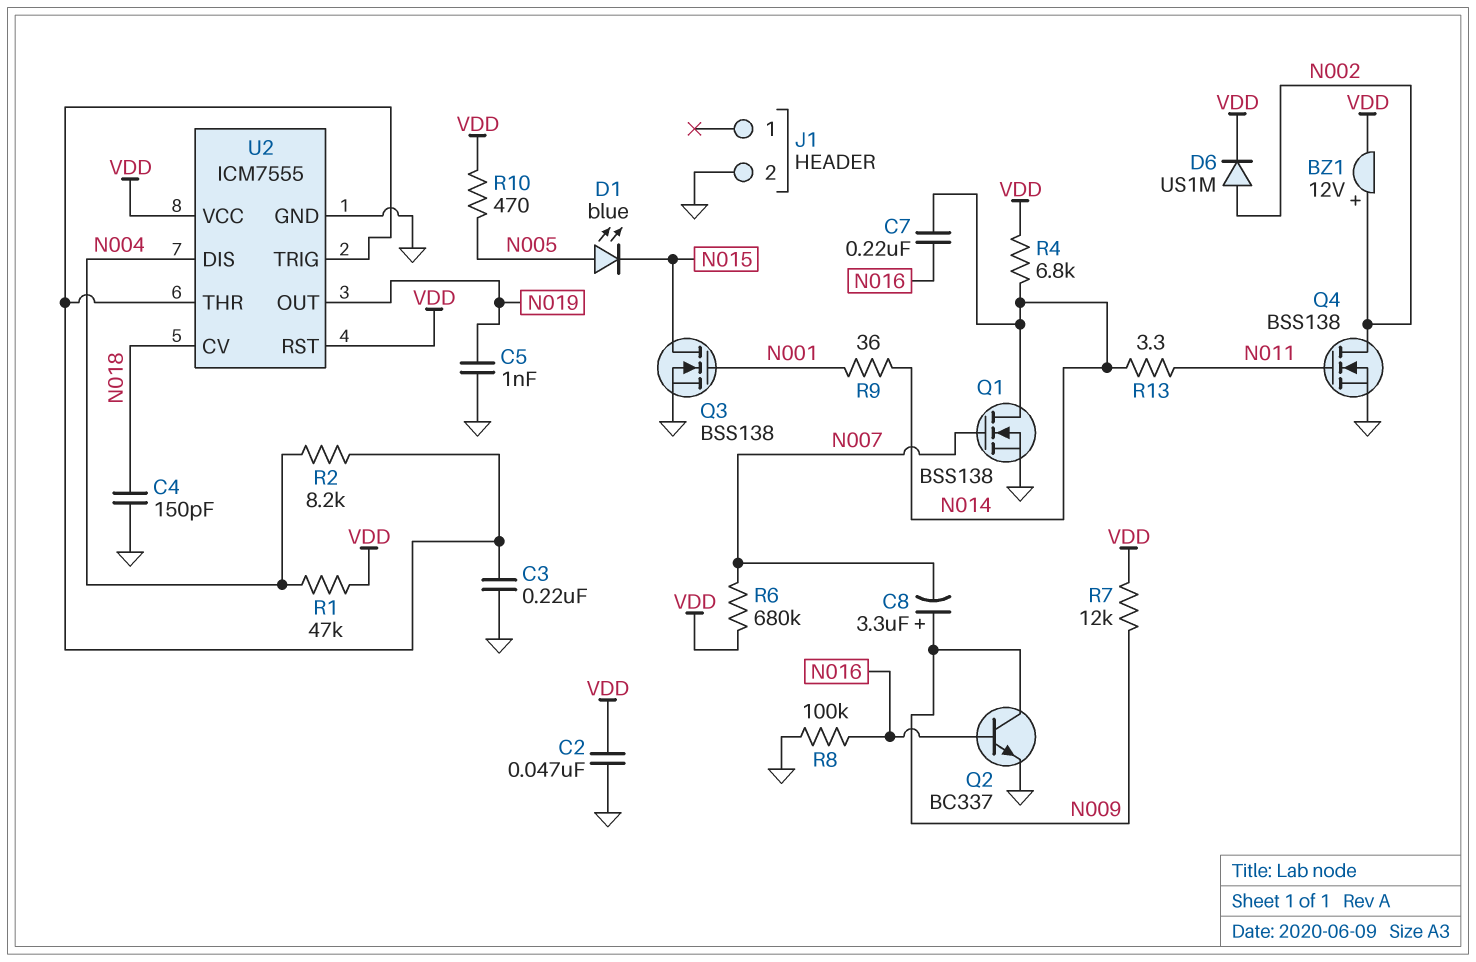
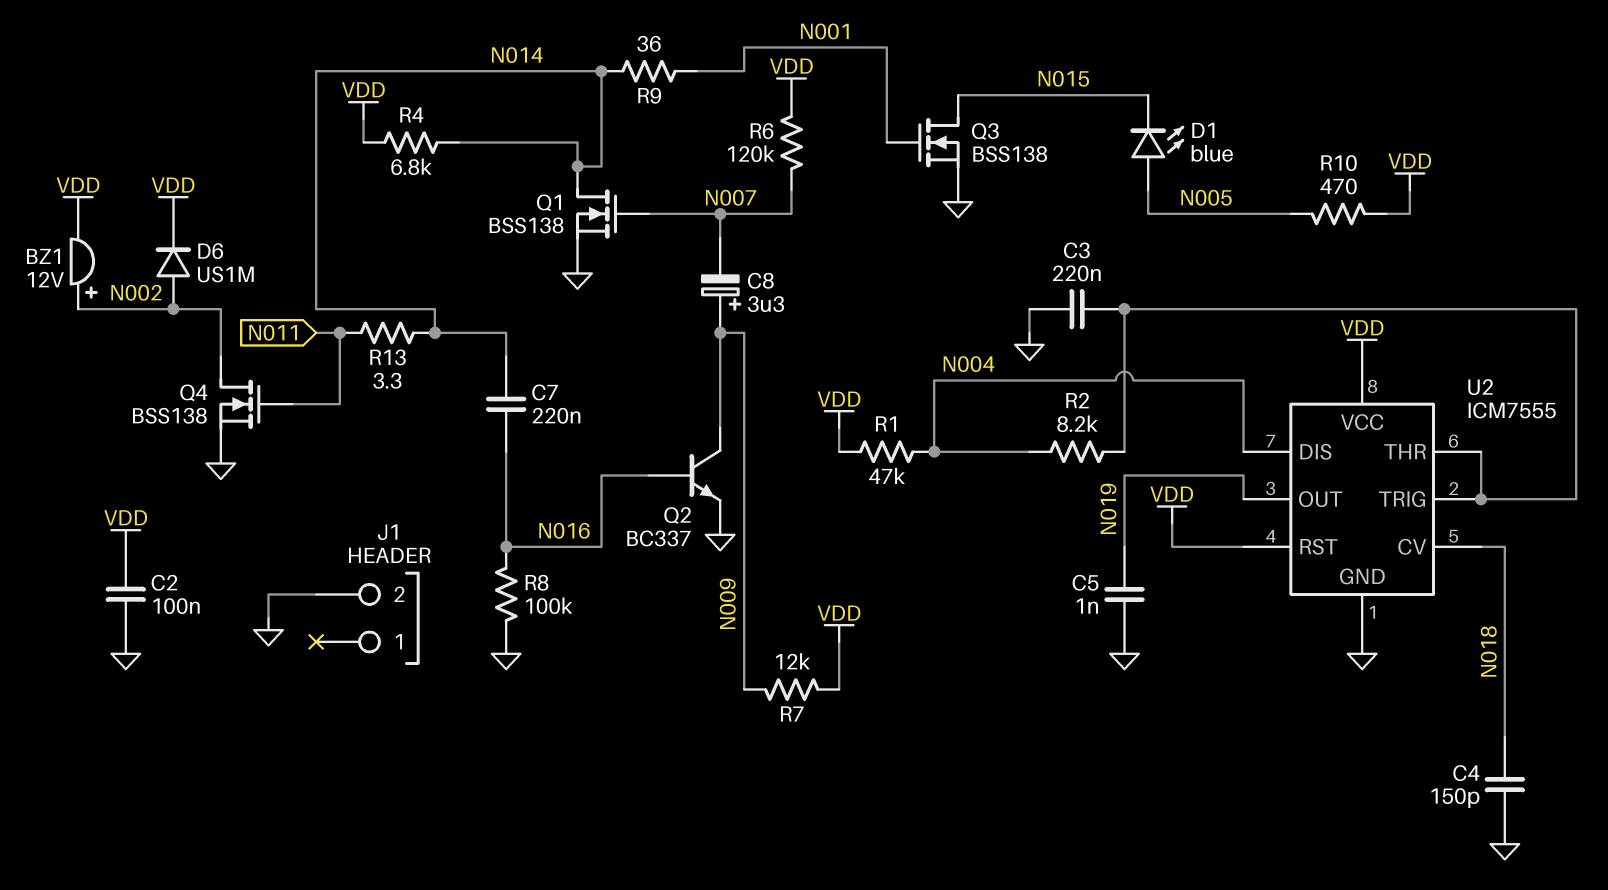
C2: 47nF (GND, VDD) -> 100nF (GND, VDD)
R6: 680k (N007, VDD) -> 120k (N007, VDD)

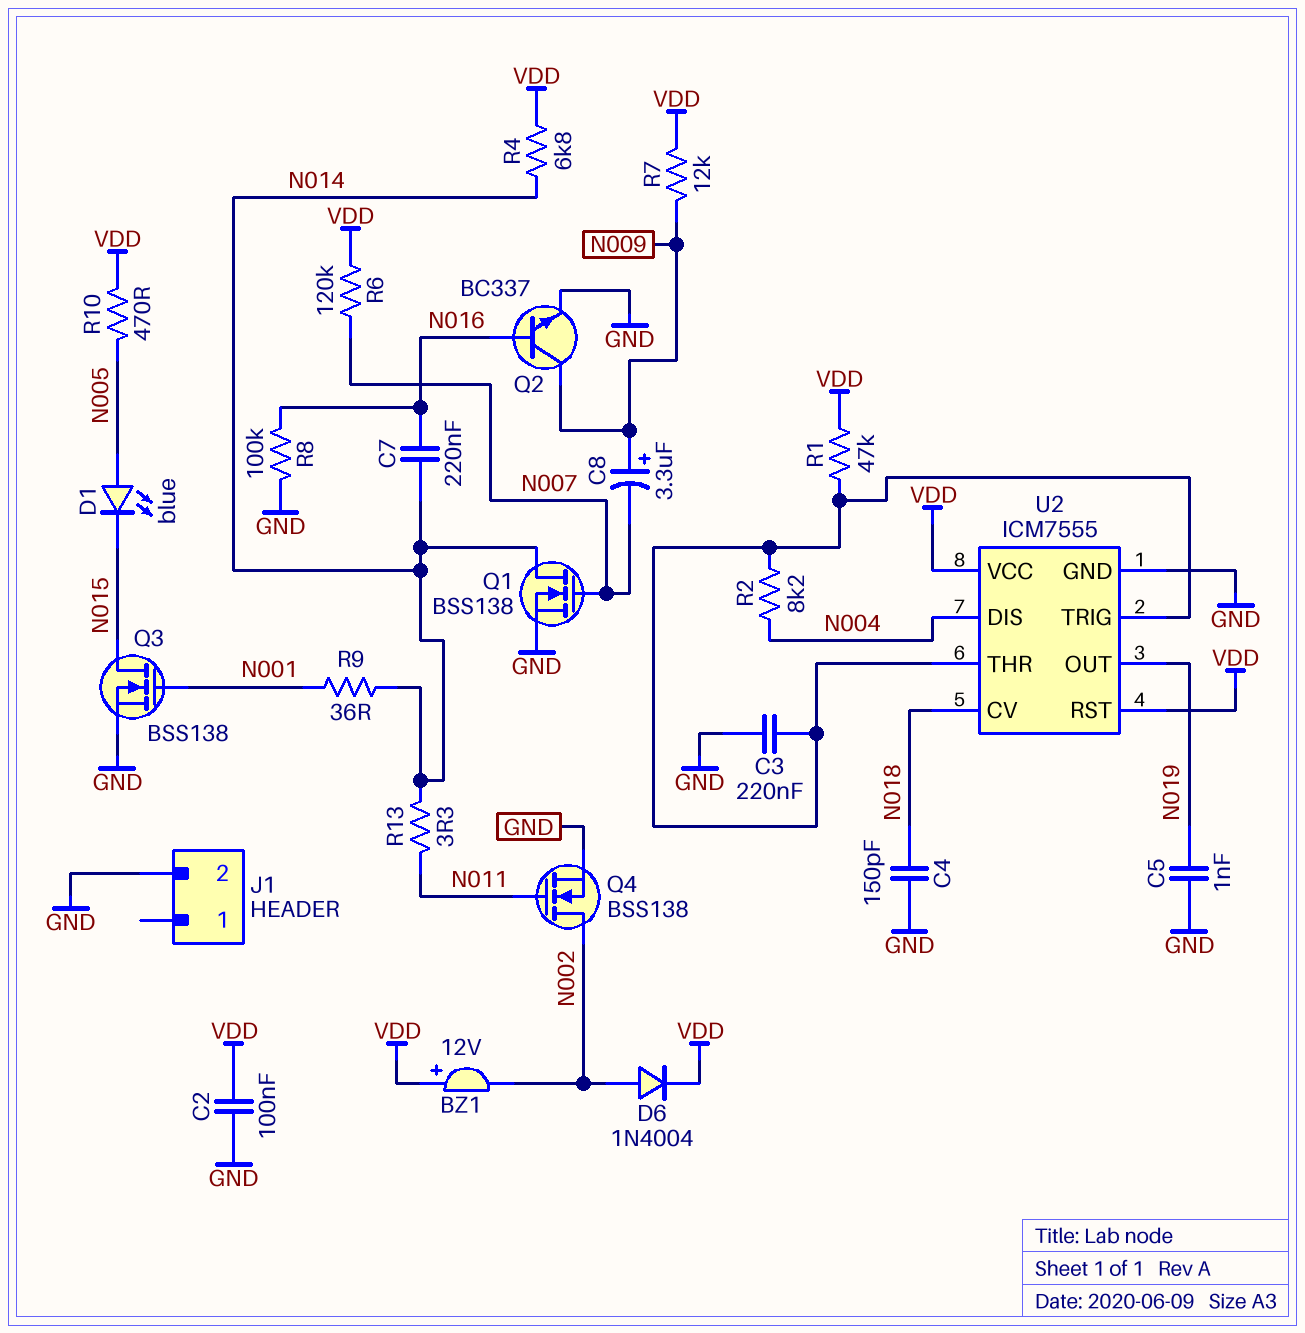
BZ1: buzzer 12V (plus N002, minus VDD) -> buzzer 12V (plus VDD, minus N002)
D6: diode US1M (A N002, K VDD) -> diode 1N4004 (A N002, K VDD)
R1: 47k (N004, VDD) -> 47k (U2/THR, VDD)

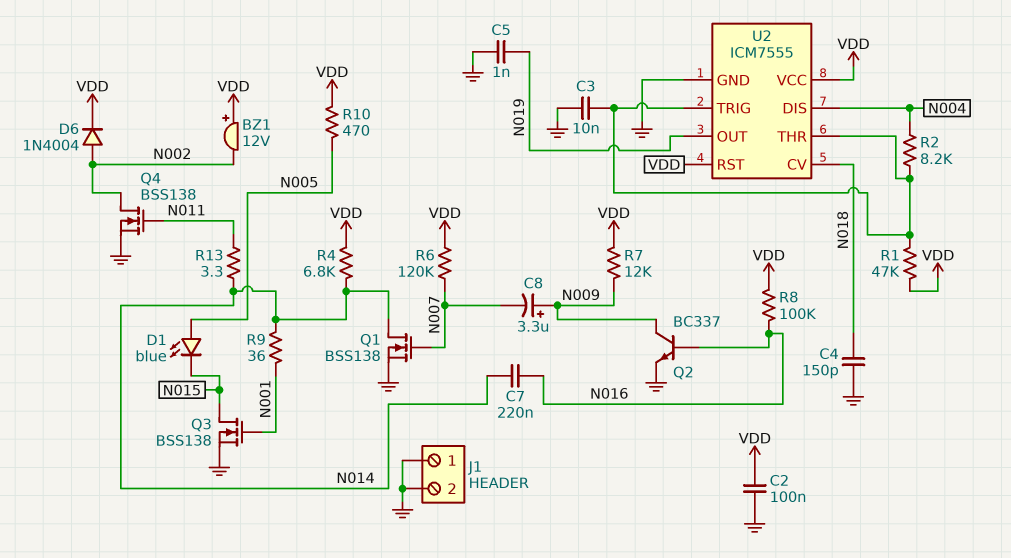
C3: 220nF (GND, U2/THR) -> 10nF (GND, U2/THR)
J1 pin 1: none -> GND
R8: 100k (GND, N016) -> 100k (N016, VDD)

